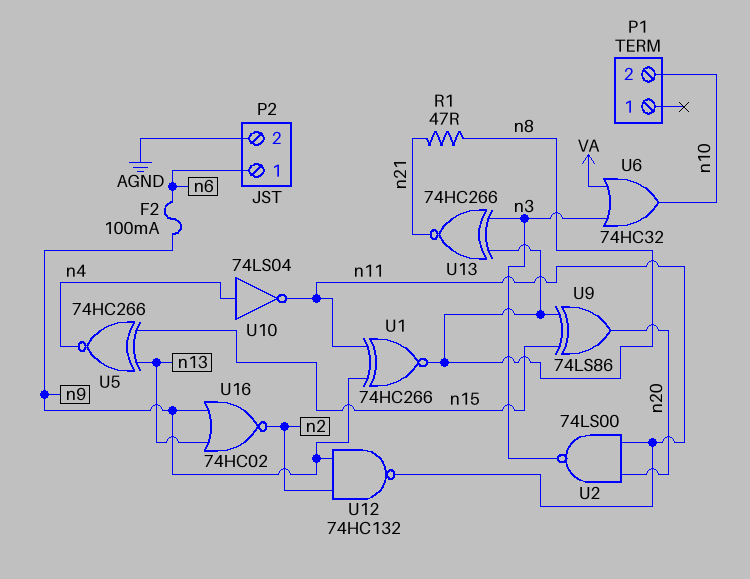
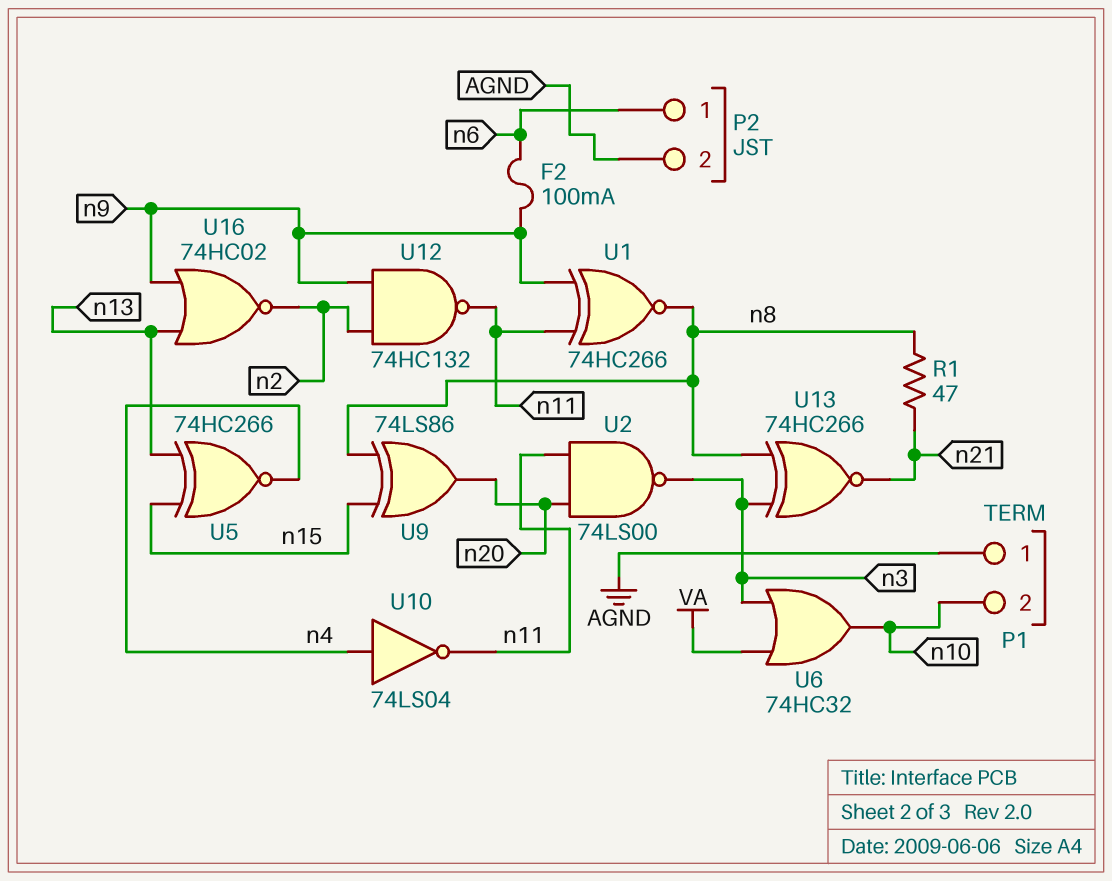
P1 pin 1: none -> AGND

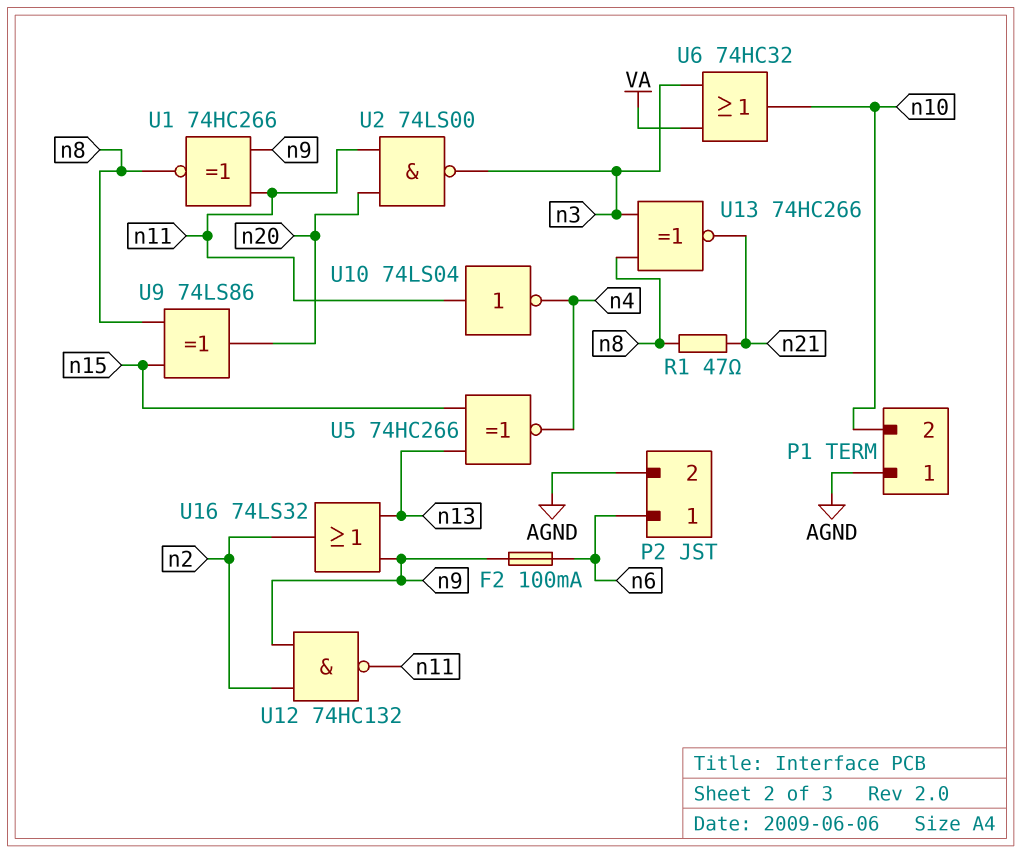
U10: NOT 74LS04 (in n4, out n11) -> NOT 74LS04 (in n11, out n4)
U16: NOR 74HC02 (in n9, in n13, out n2) -> OR 74LS32 (in n9, in n13, out n2)

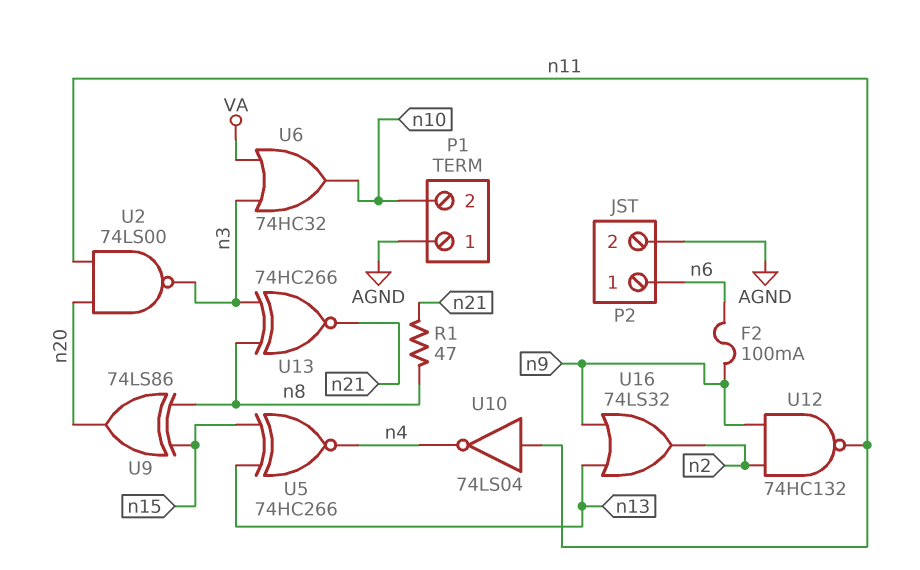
U1: XNOR 74HC266 (in n9, in n11, out n8) -> none

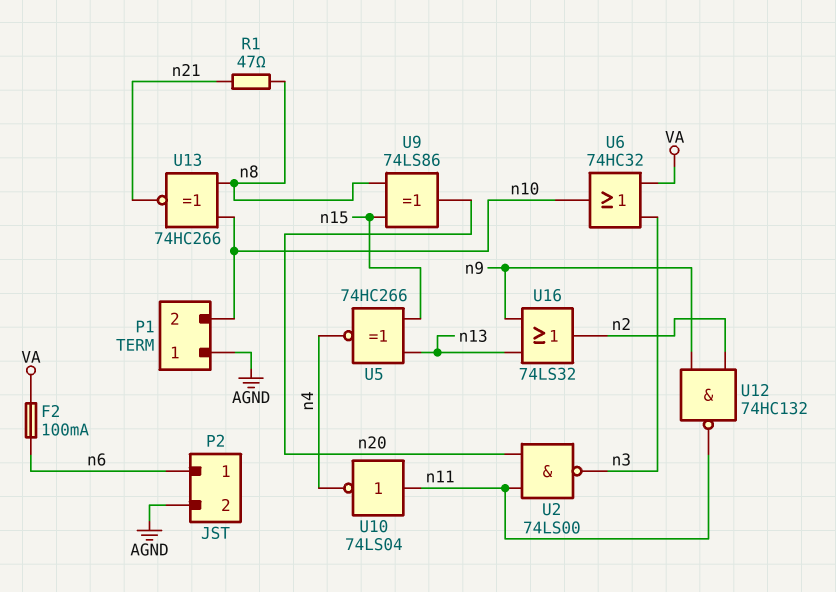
F2: 100mA (n6, n9) -> 100mA (VA, n6)
U13: XNOR 74HC266 (in n3, in n8, out n21) -> XNOR 74HC266 (in n8, in n10, out n21)

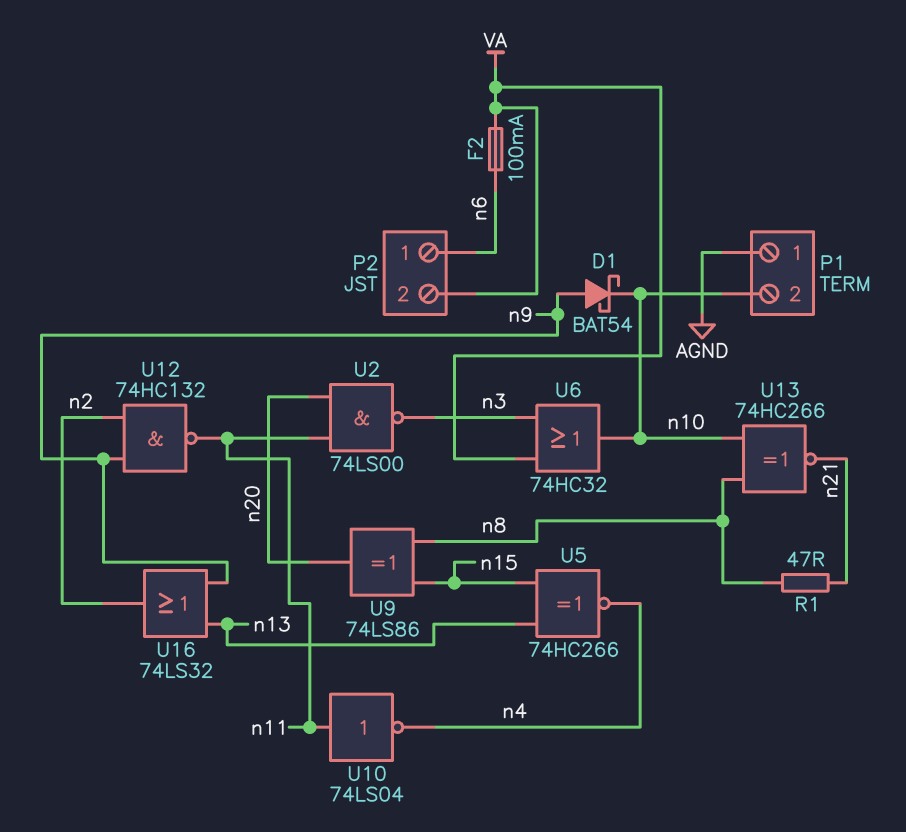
D1: none -> schottky BAT54 (A n9, K n10)
P2 pin 2: AGND -> VA

